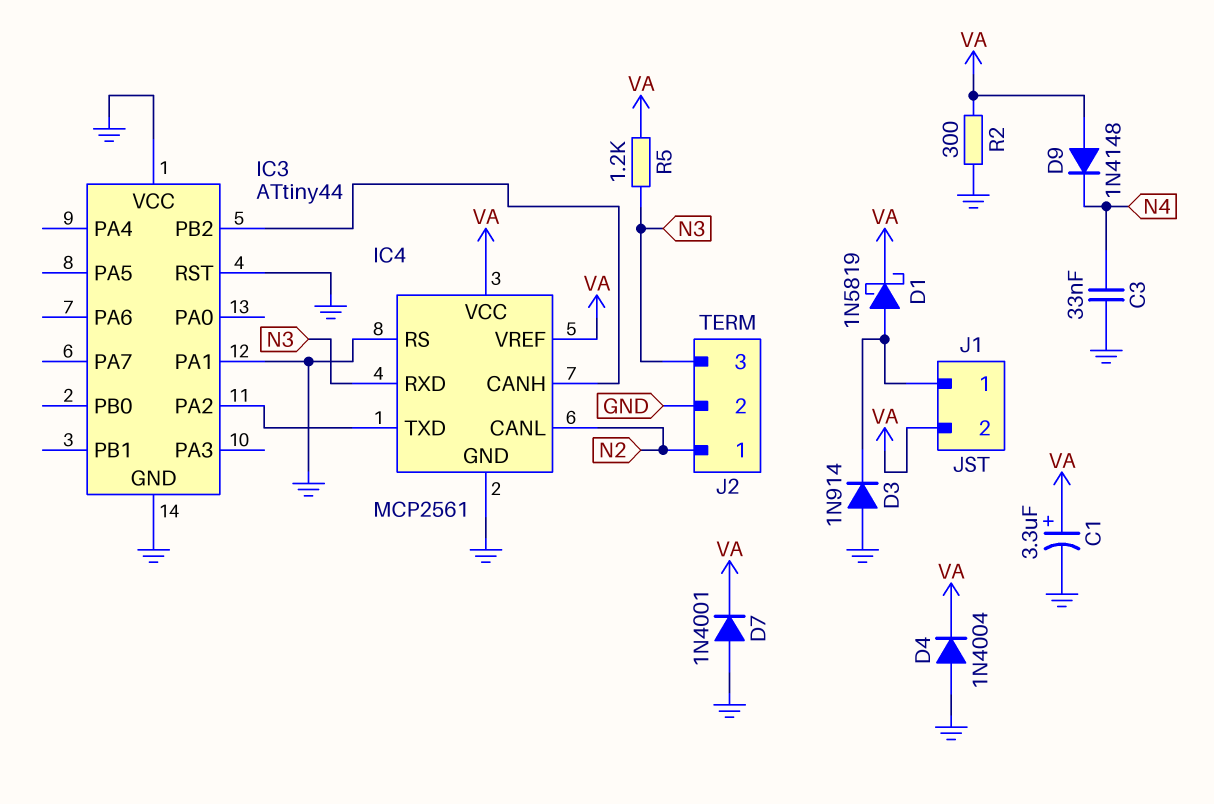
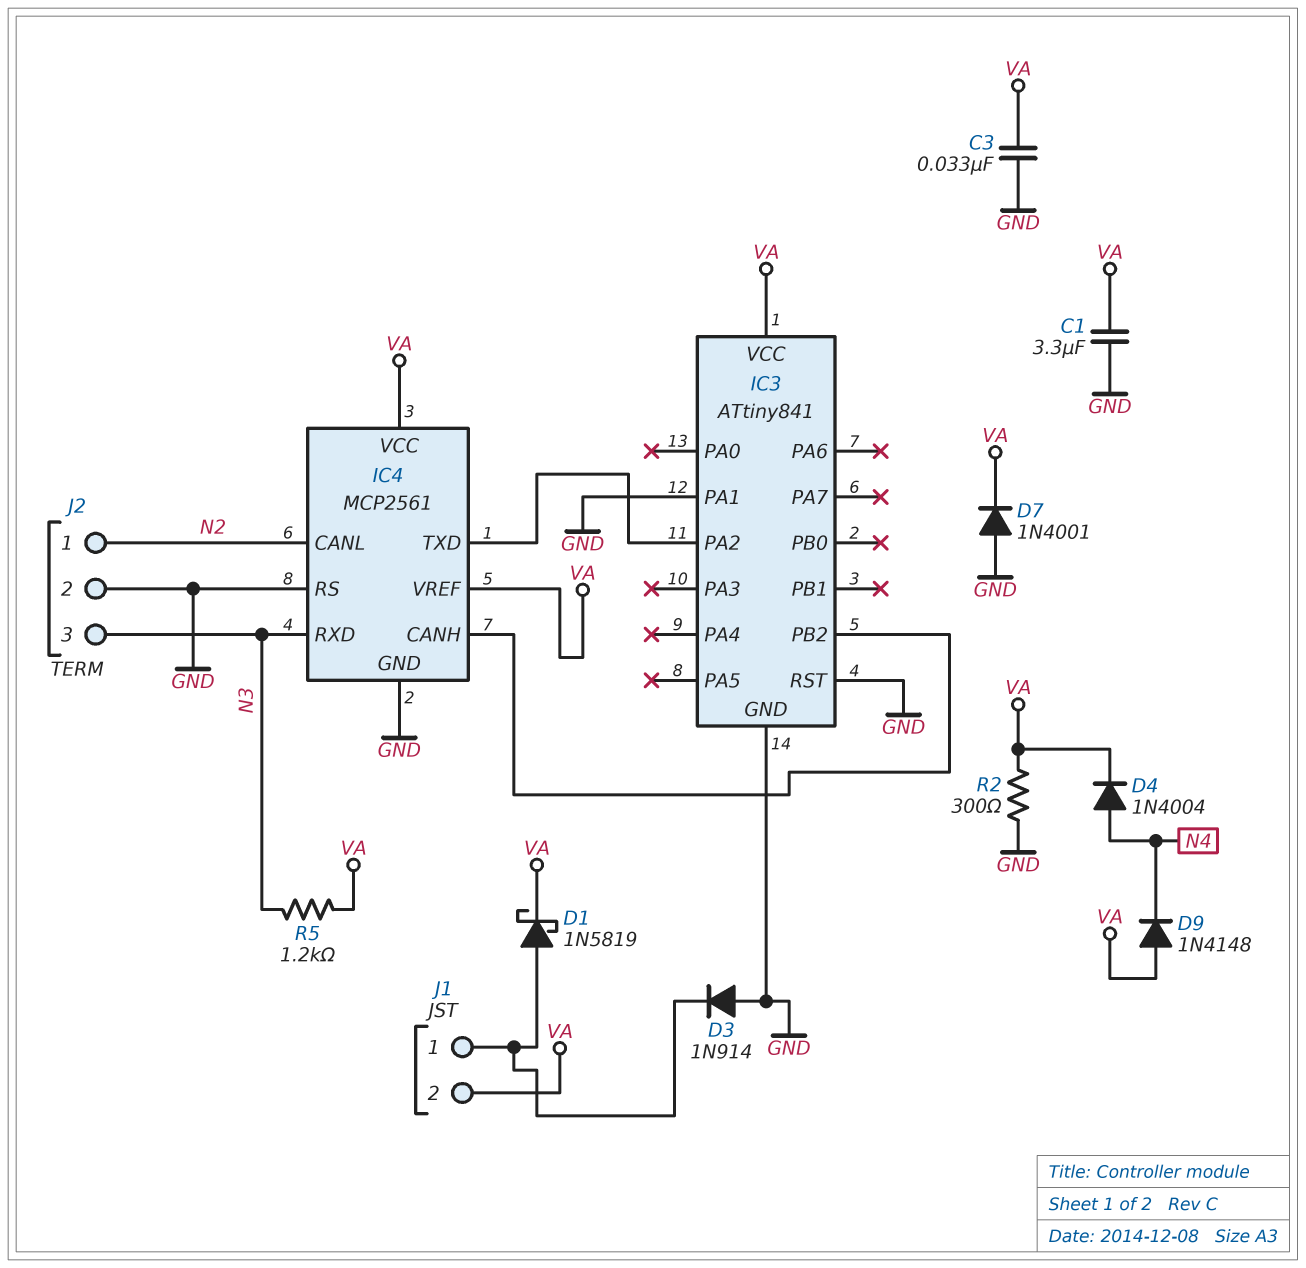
C1: 3.3uF (plus VA, minus GND) -> 3.3uF (GND, VA)
C3: 33nF (GND, N4) -> 33nF (GND, VA)
D4: diode 1N4004 (A GND, K VA) -> diode 1N4004 (A N4, K VA)
IC3: ATtiny44 -> ATtiny841
IC3 pin VCC: GND -> VA

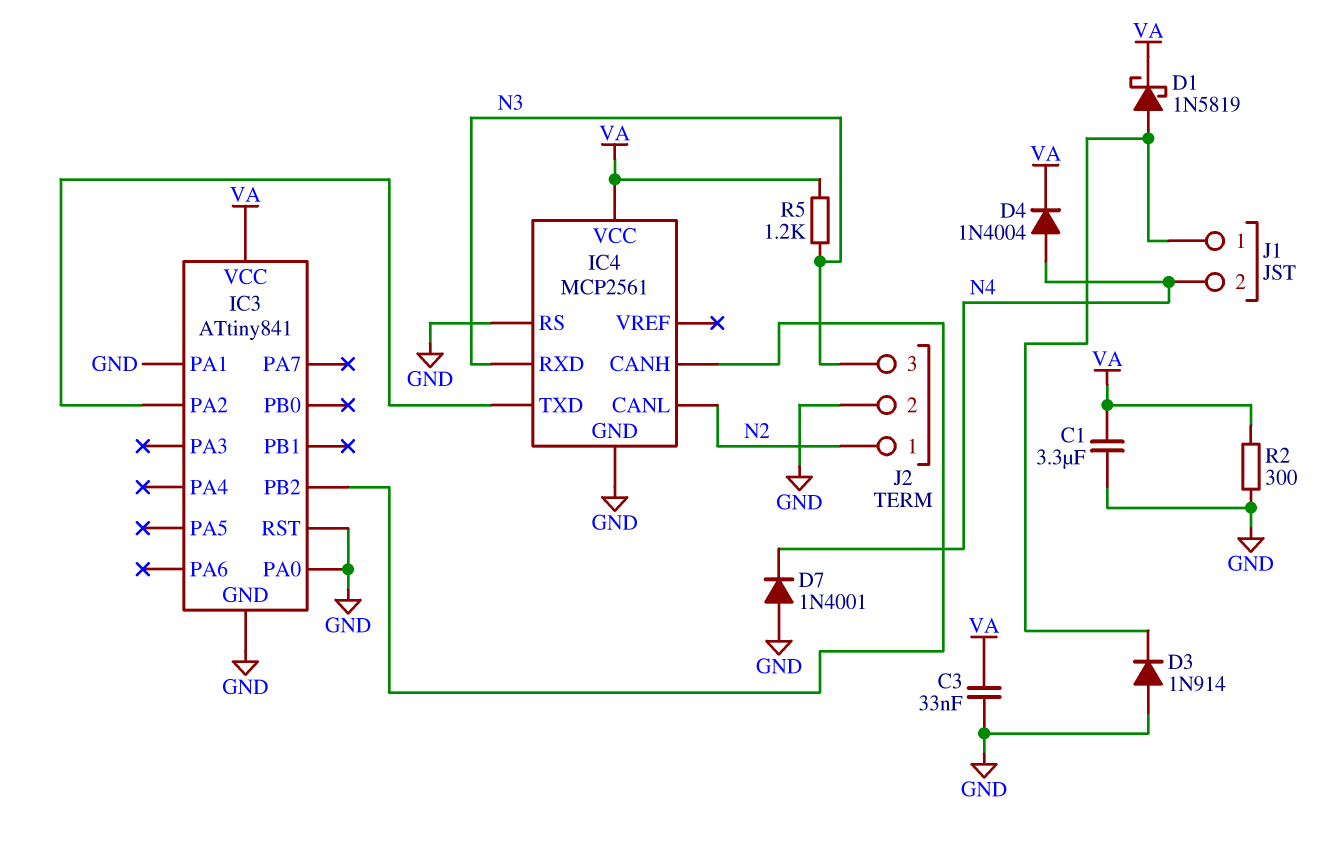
D7: diode 1N4001 (A GND, K VA) -> diode 1N4001 (A GND, K N4)
D9: diode 1N4148 (A VA, K N4) -> none
IC3 pin PA0: none -> GND
IC4 pin VREF: VA -> none
J1 pin 2: VA -> N4

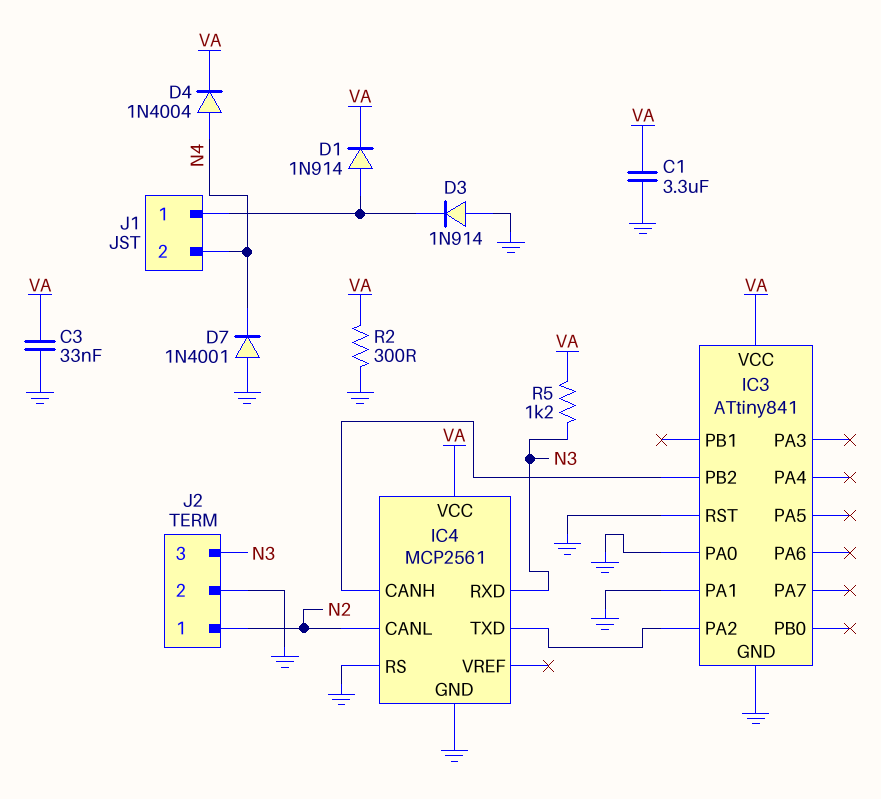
D1: schottky 1N5819 (A J1/1, K VA) -> diode 1N914 (A J1/1, K VA)

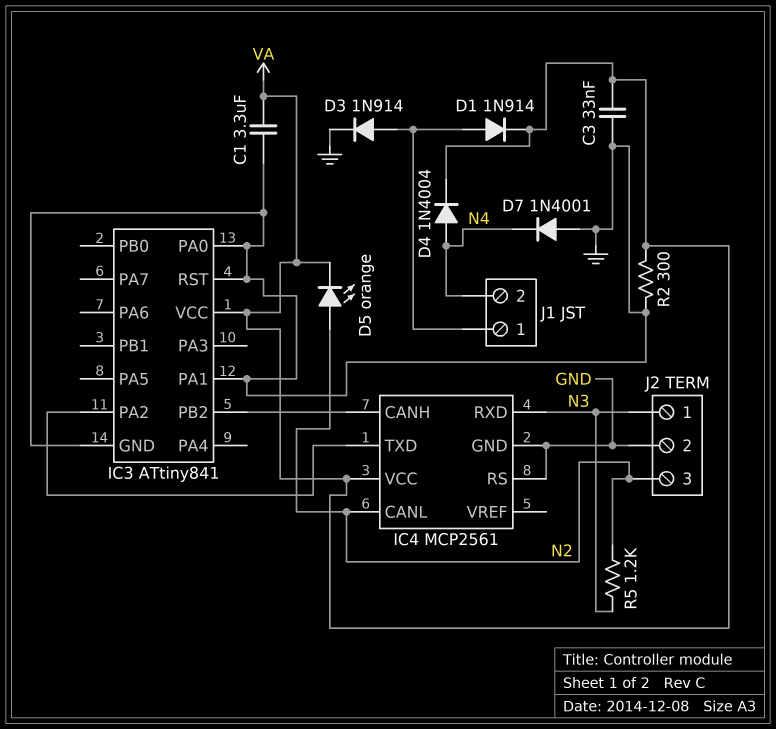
D3: diode 1N914 (A GND, K J1/1) -> diode 1N914 (A J1/1, K GND)
D5: none -> LED orange (A N2, K VA)
J2 pin 1: N2 -> N3
J2 pin 3: N3 -> N2
R5: 1.2k (N3, VA) -> 1.2k (N2, N3)

